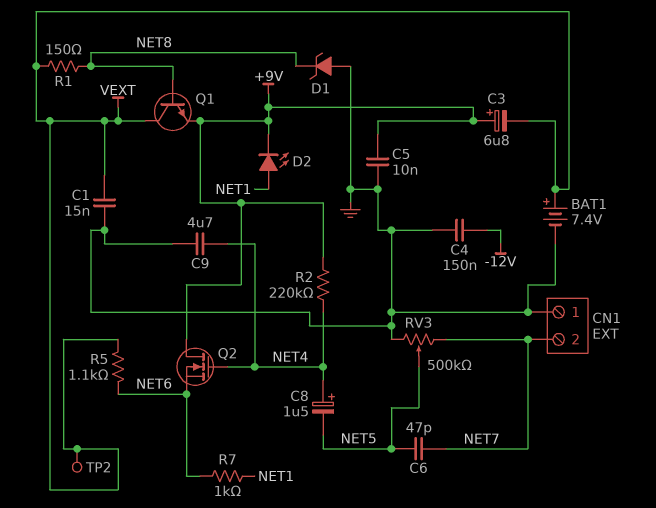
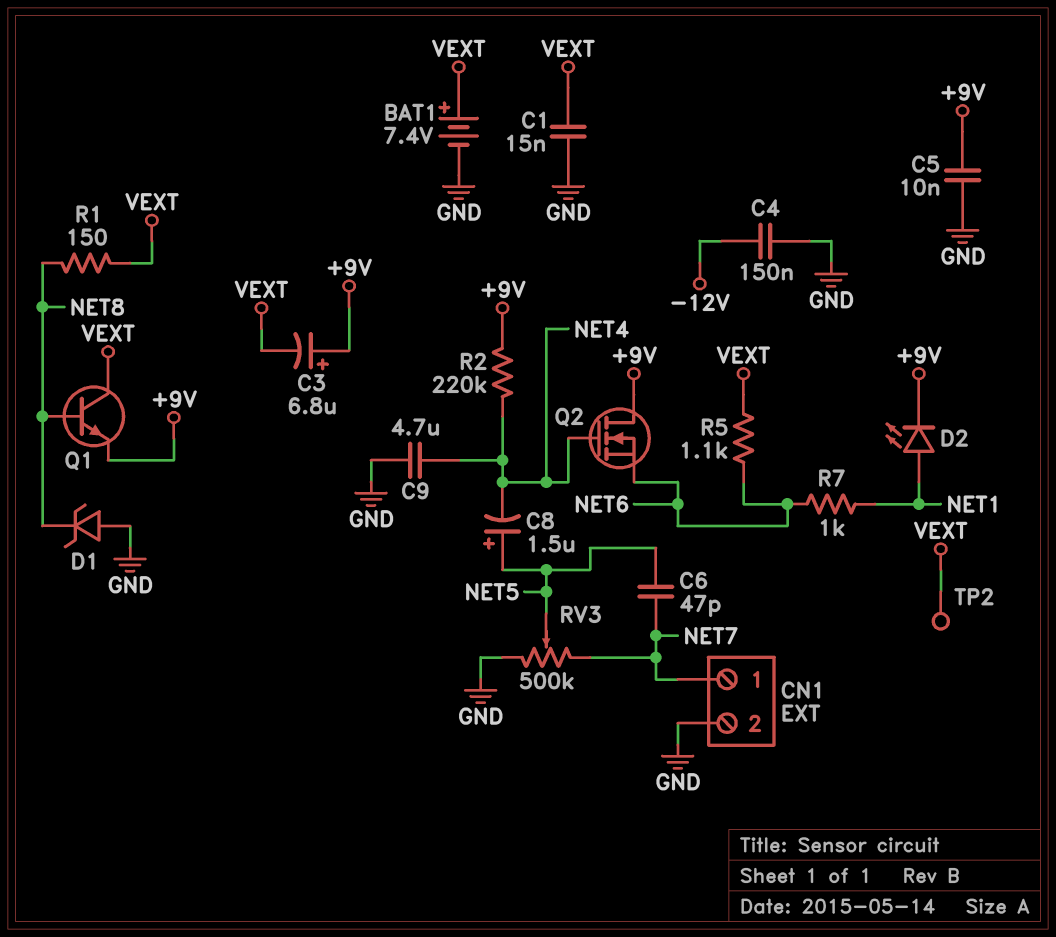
C8: 1.5uF (plus NET4, minus NET5) -> 1.5uF (plus NET5, minus NET4)
CN1 pin 1: GND -> NET7
CN1 pin 2: NET7 -> GND

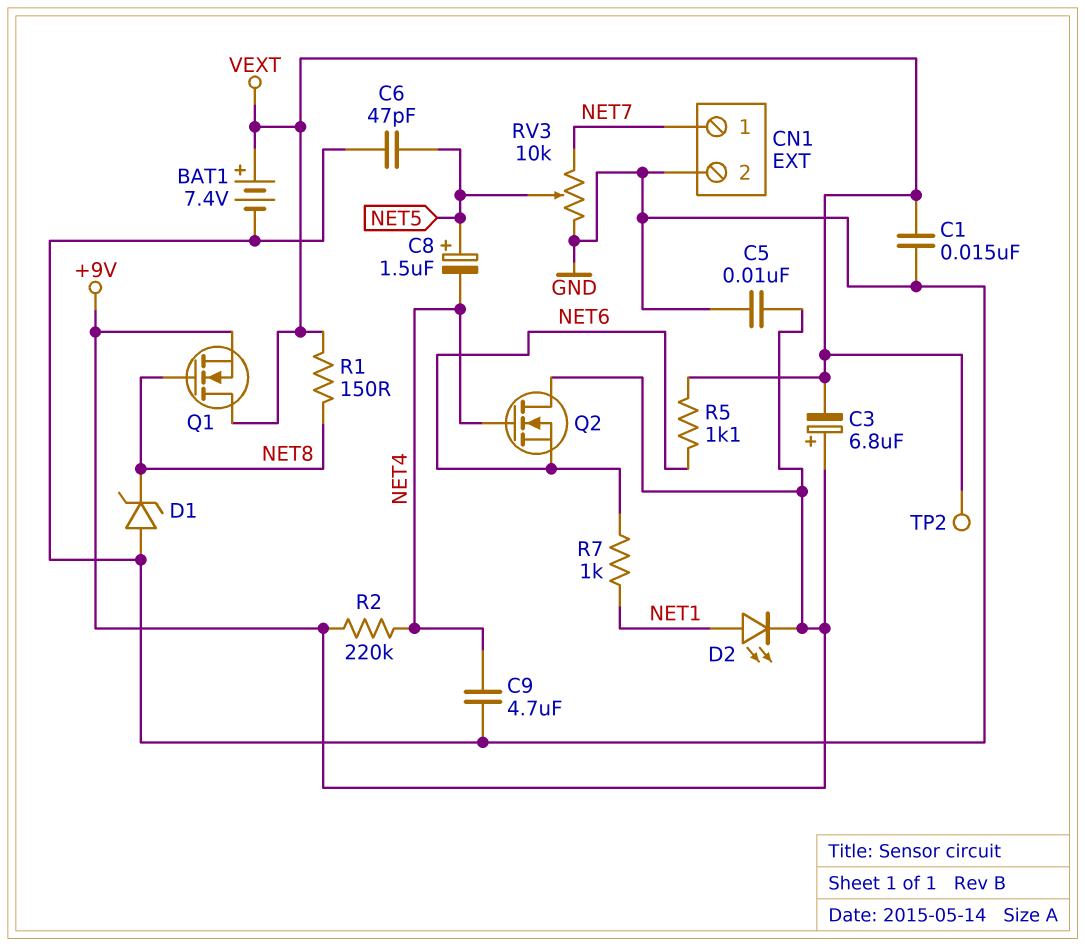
C4: 150nF (-12V, GND) -> none
C6: 47pF (NET5, NET7) -> 47pF (GND, NET5)
Q1: NPN (B NET8, C VEXT, E +9V) -> NMOS (G NET8, D VEXT, S +9V)
RV3: 500k (GND, NET7, wiper NET5) -> 10k (GND, NET7, wiper NET5)

